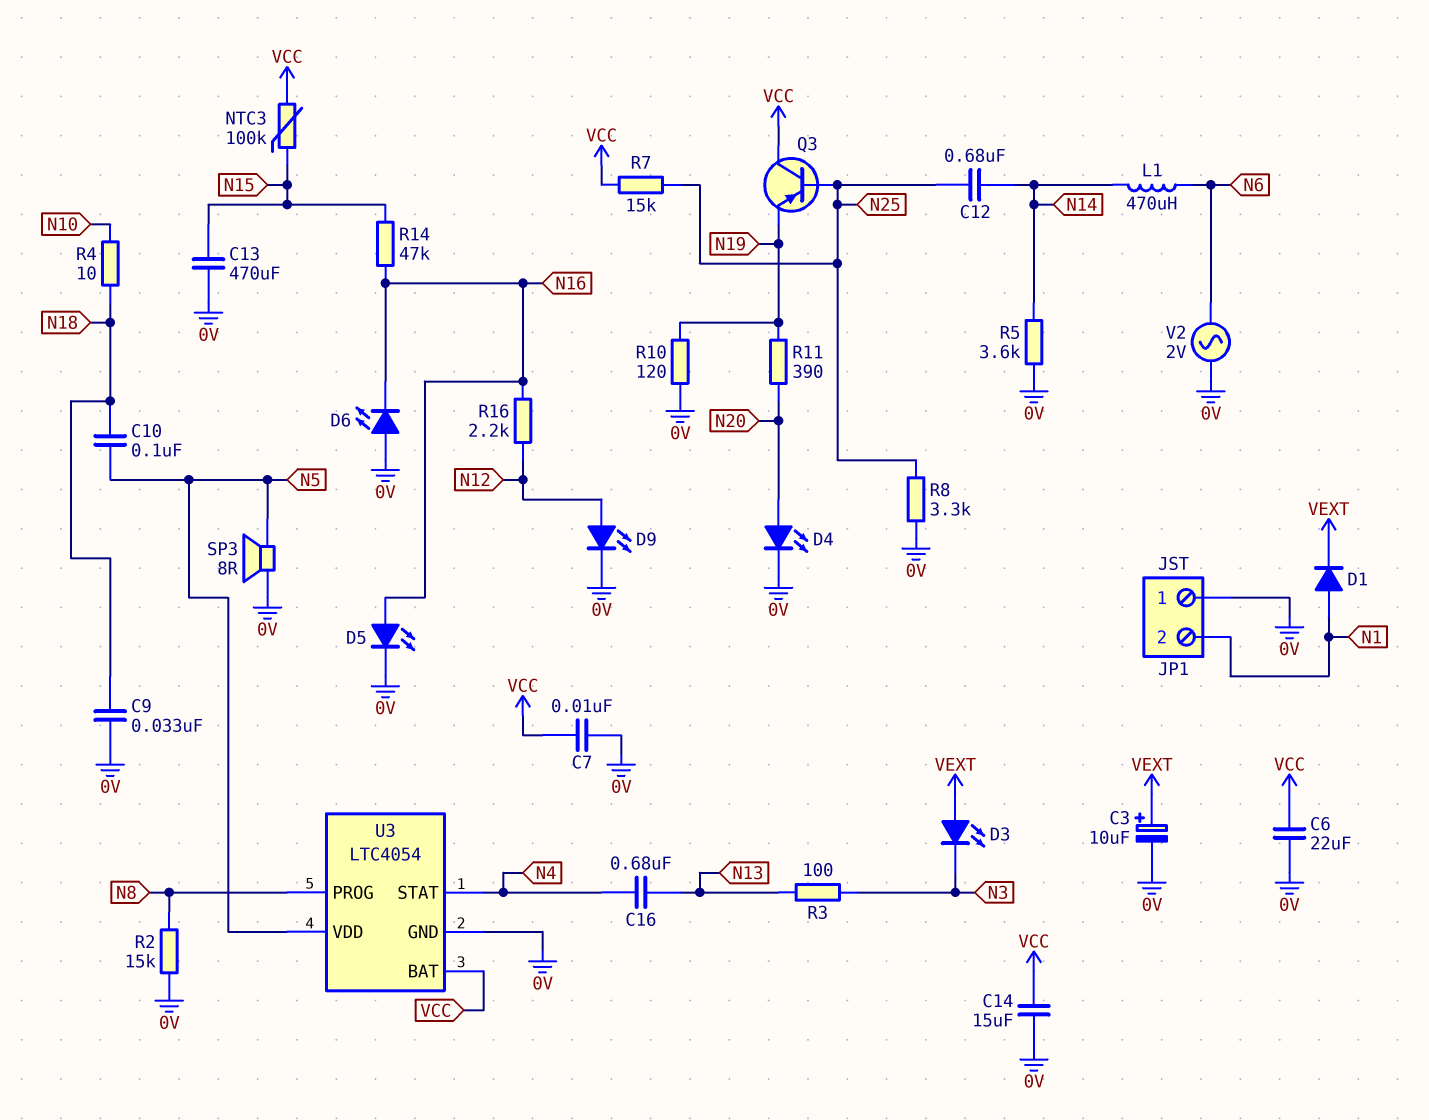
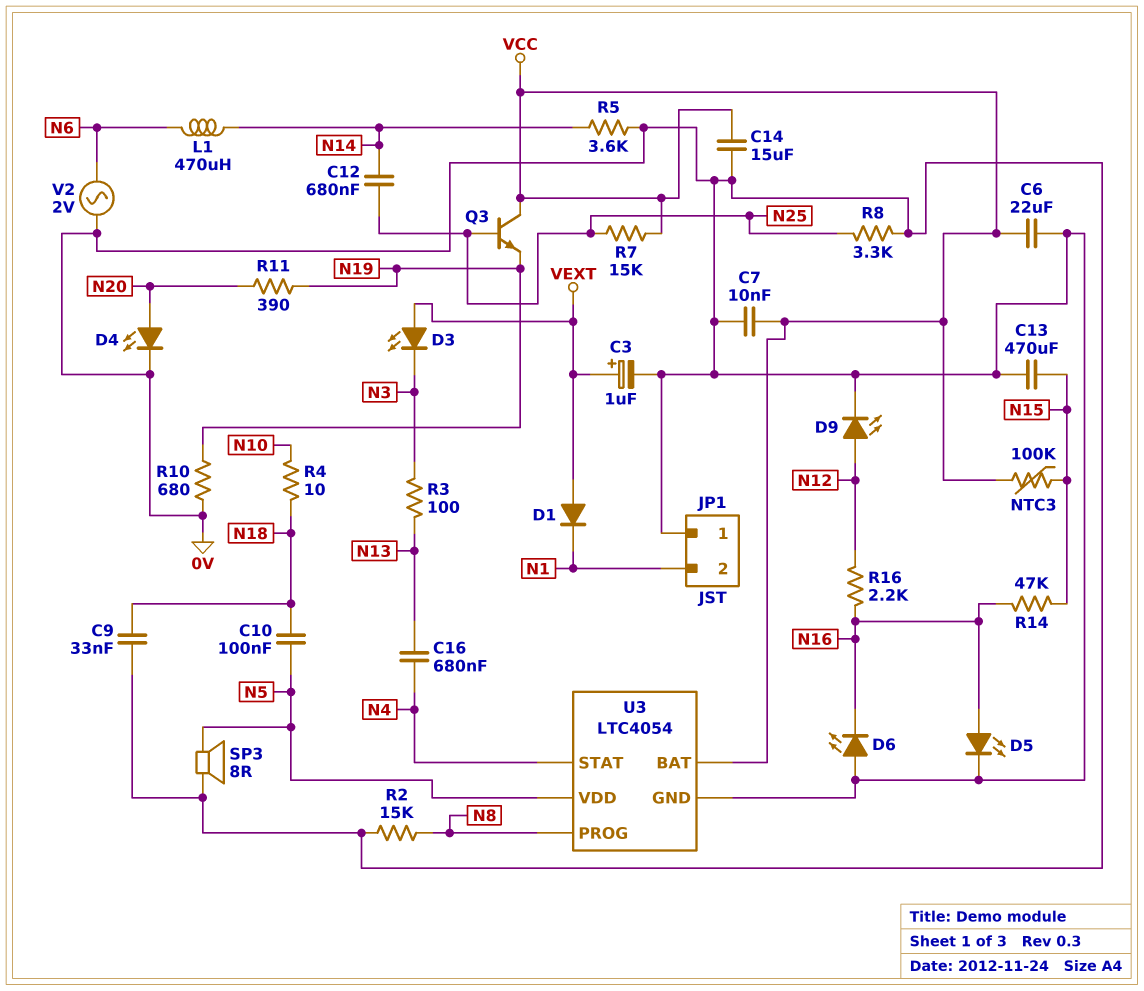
C3: 10uF (plus VEXT, minus 0V) -> 1uF (plus VEXT, minus 0V)
D1: diode (A N1, K VEXT) -> diode (A VEXT, K N1)
Q3: PNP (B N25, C VCC, E N19) -> NPN (B N25, C VCC, E N19)
R10: 120 (0V, N19) -> 680 (0V, N19)

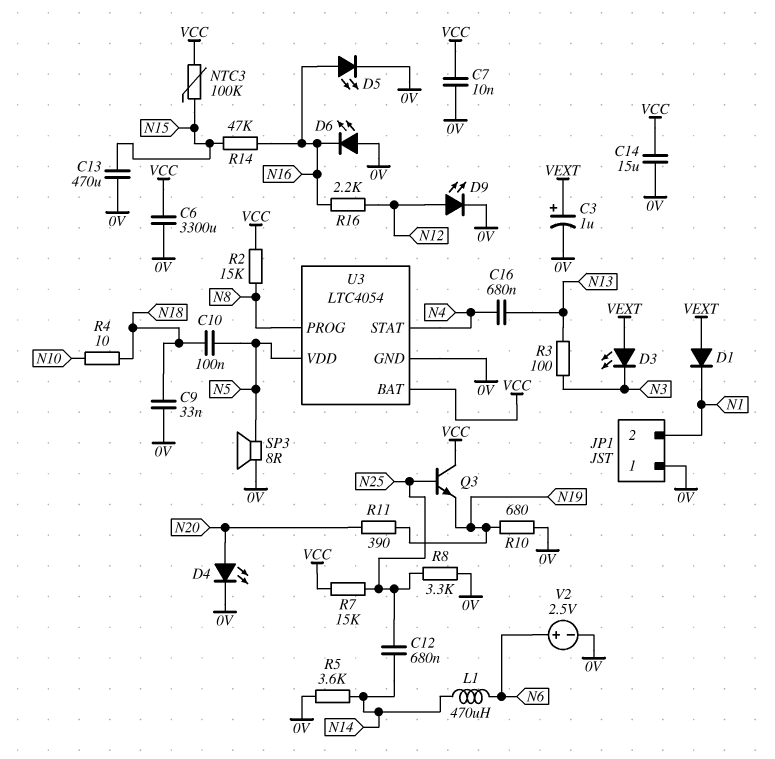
C6: 22uF (0V, VCC) -> 3300uF (0V, VCC)
R2: 15k (0V, N8) -> 15k (N8, VCC)
V2: AC 2V (0V, N6) -> 2.5V (plus N6, minus 0V)

